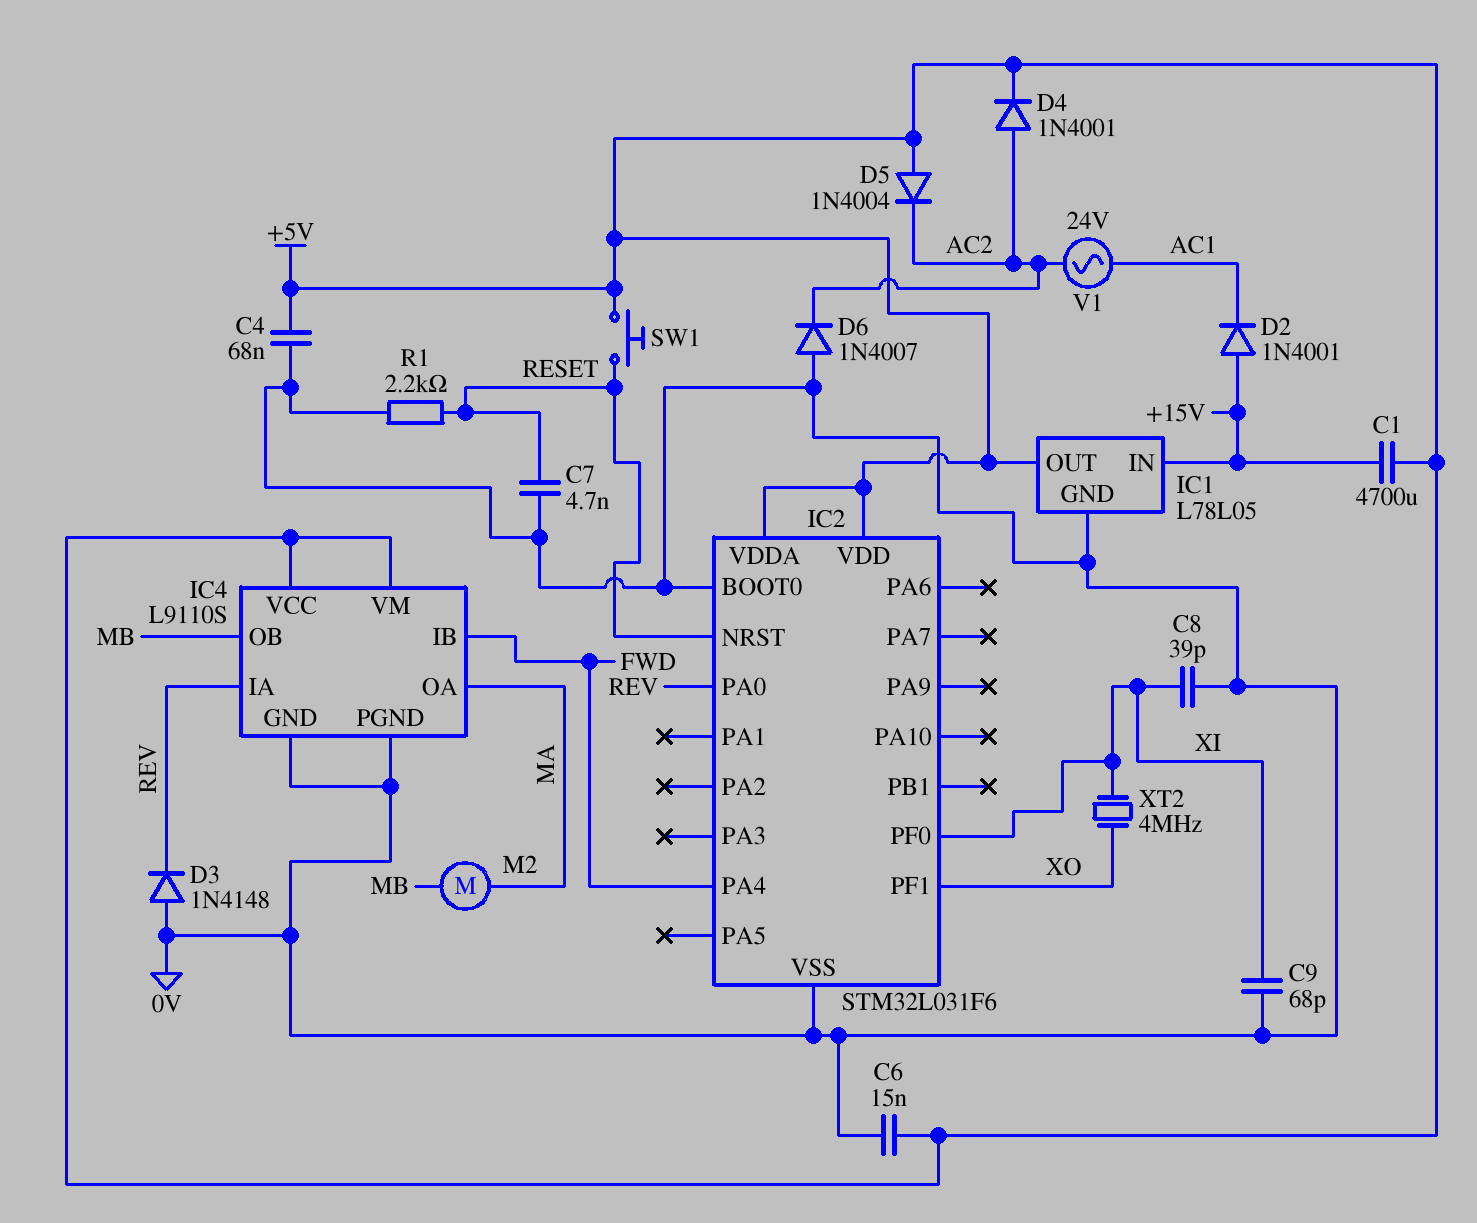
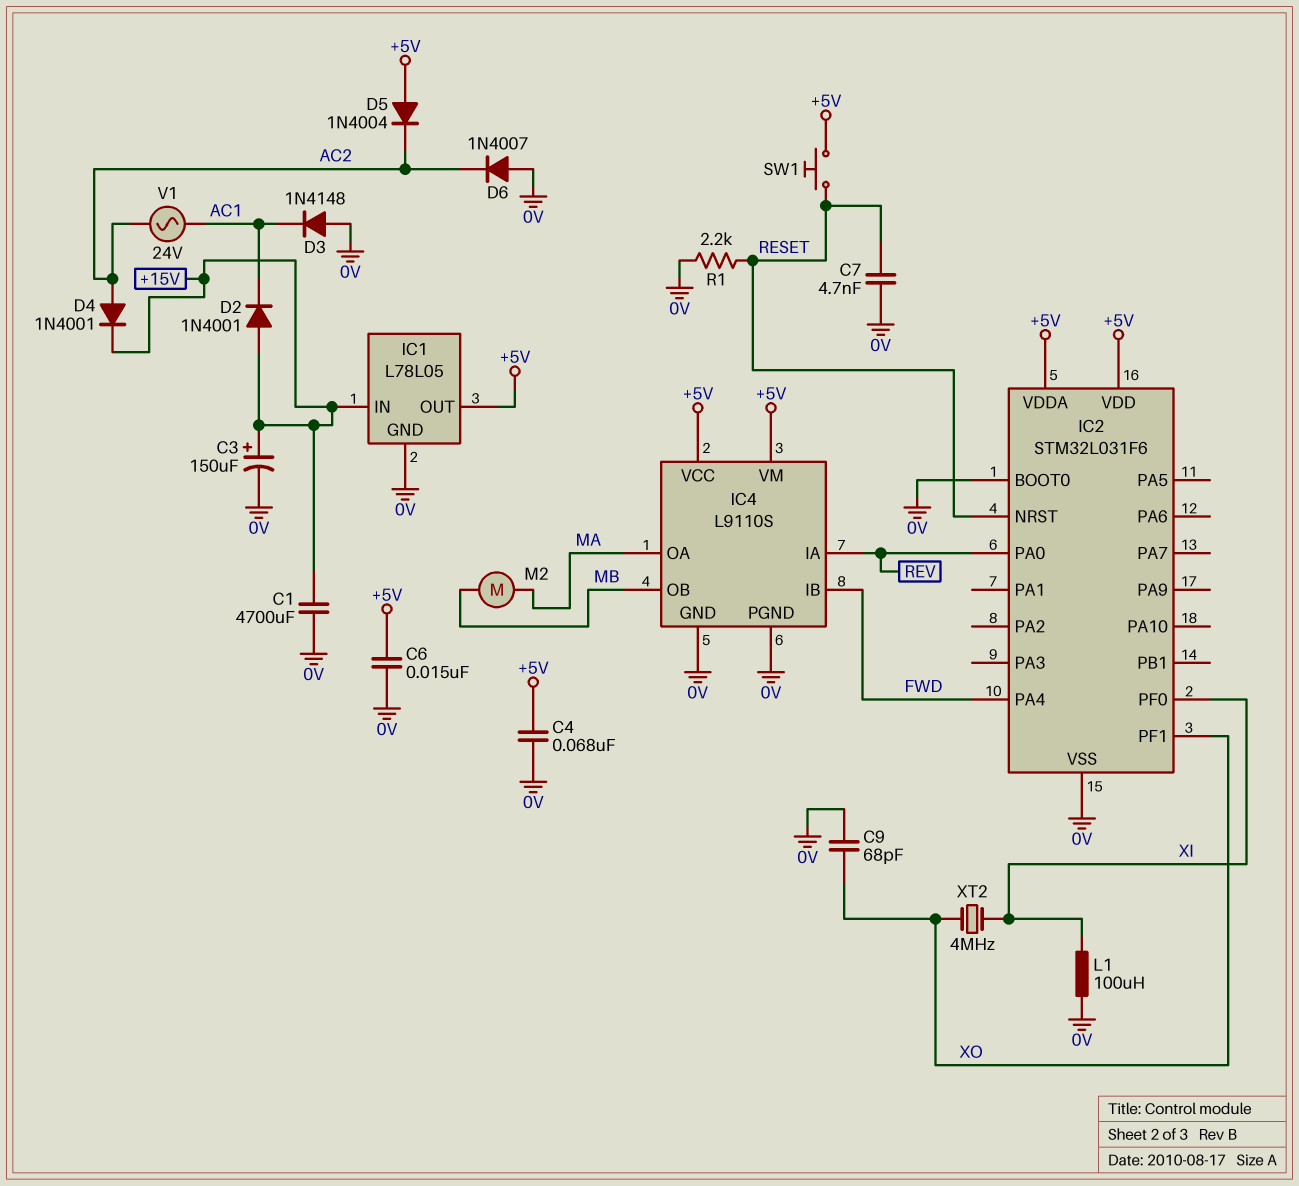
C1: 4700uF (+5V, +15V) -> 4700uF (+15V, 0V)
C3: none -> 150uF (plus +15V, minus 0V)
C8: 39pF (0V, XI) -> none
C9: 68pF (0V, XI) -> 68pF (0V, XO)
D3: diode 1N4148 (A 0V, K REV) -> diode 1N4148 (A 0V, K AC1)
D4: diode 1N4001 (A AC2, K +5V) -> diode 1N4001 (A AC2, K +15V)
L1: none -> 100uH (0V, XI)

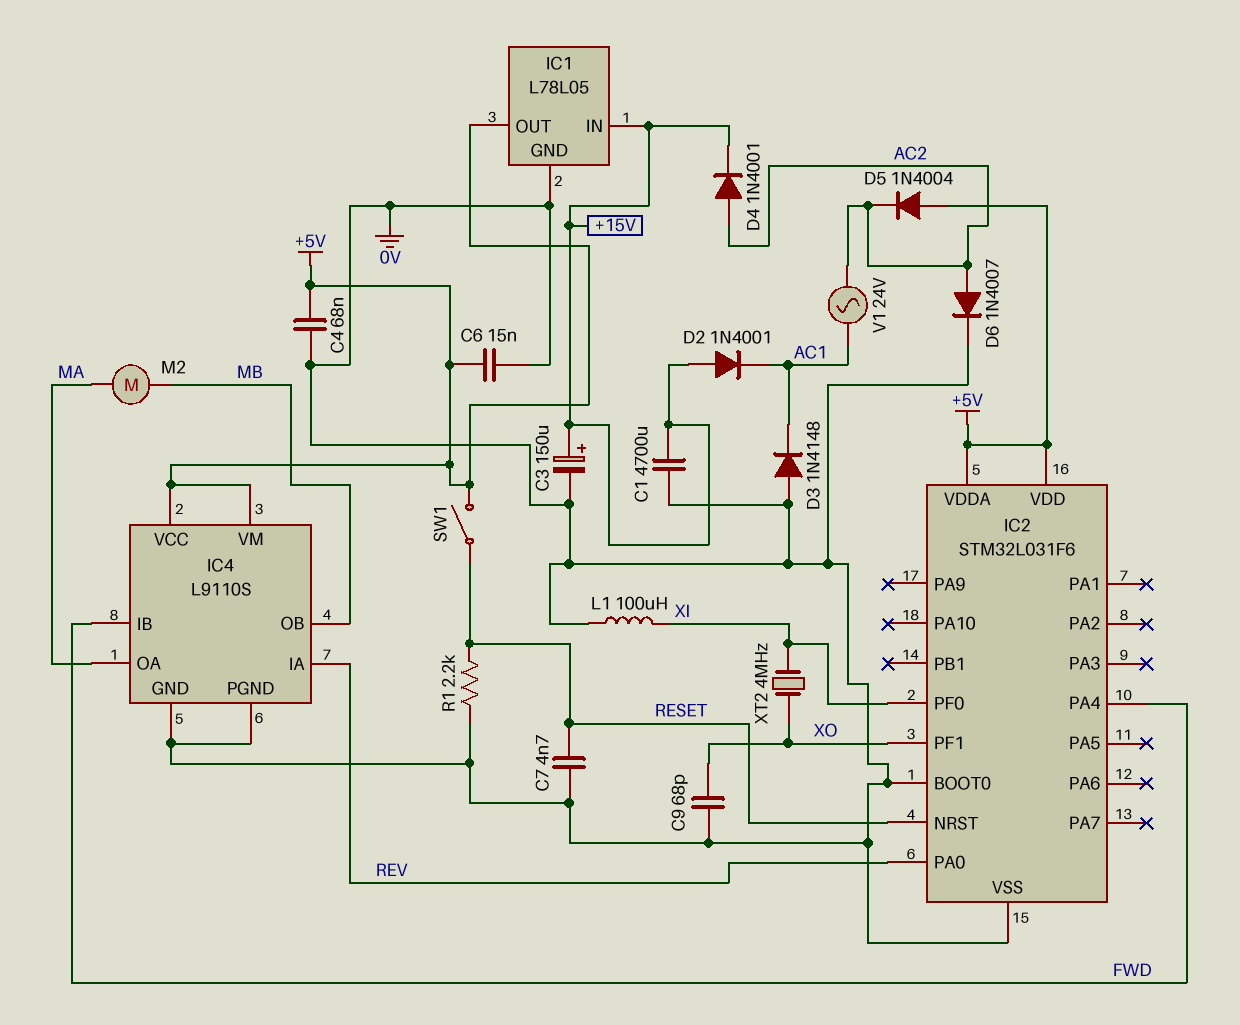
D6: diode 1N4007 (A 0V, K AC2) -> diode 1N4007 (A AC2, K 0V)
SW1: button (+5V, RESET) -> switch (+5V, RESET)

